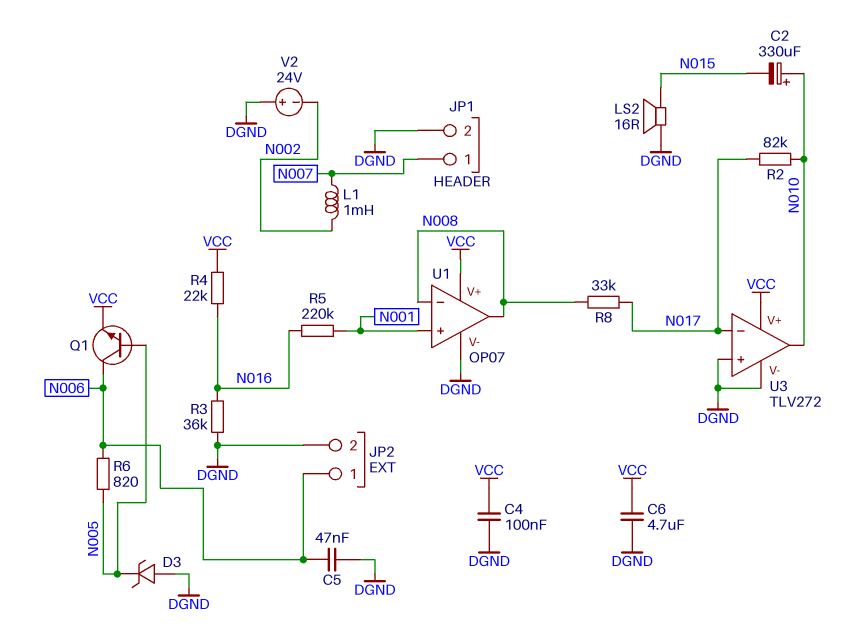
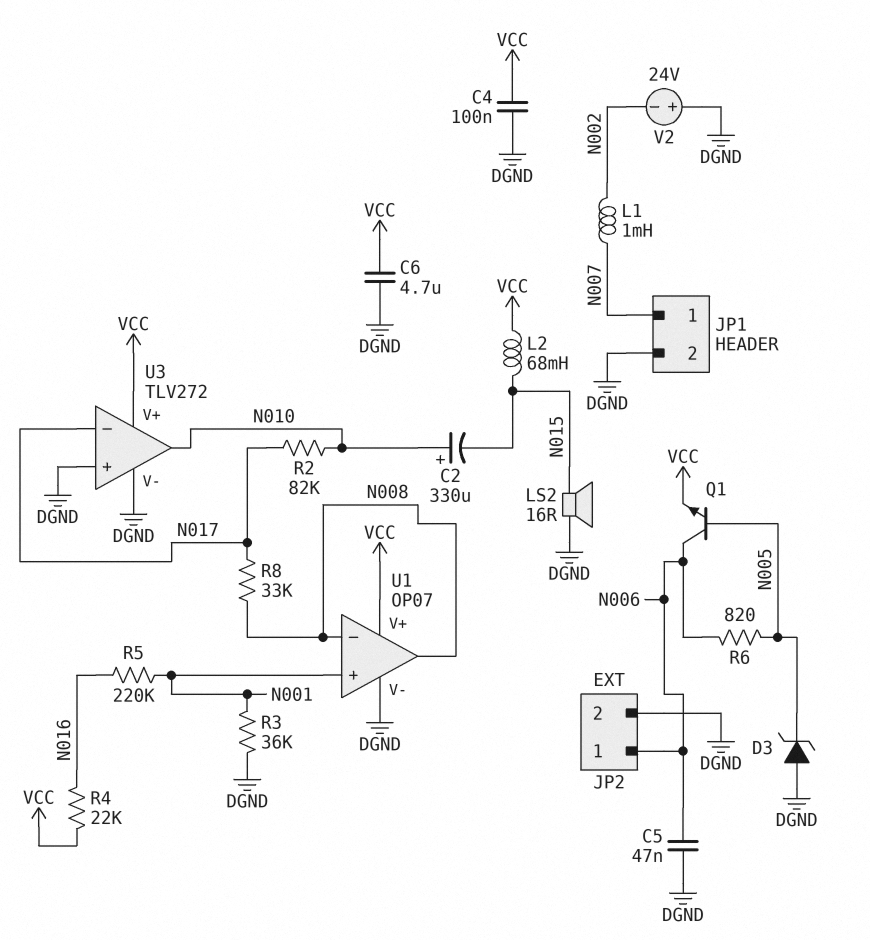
L2: none -> 68mH (N015, VCC)
R3: 36k (DGND, N016) -> 36k (DGND, N001)

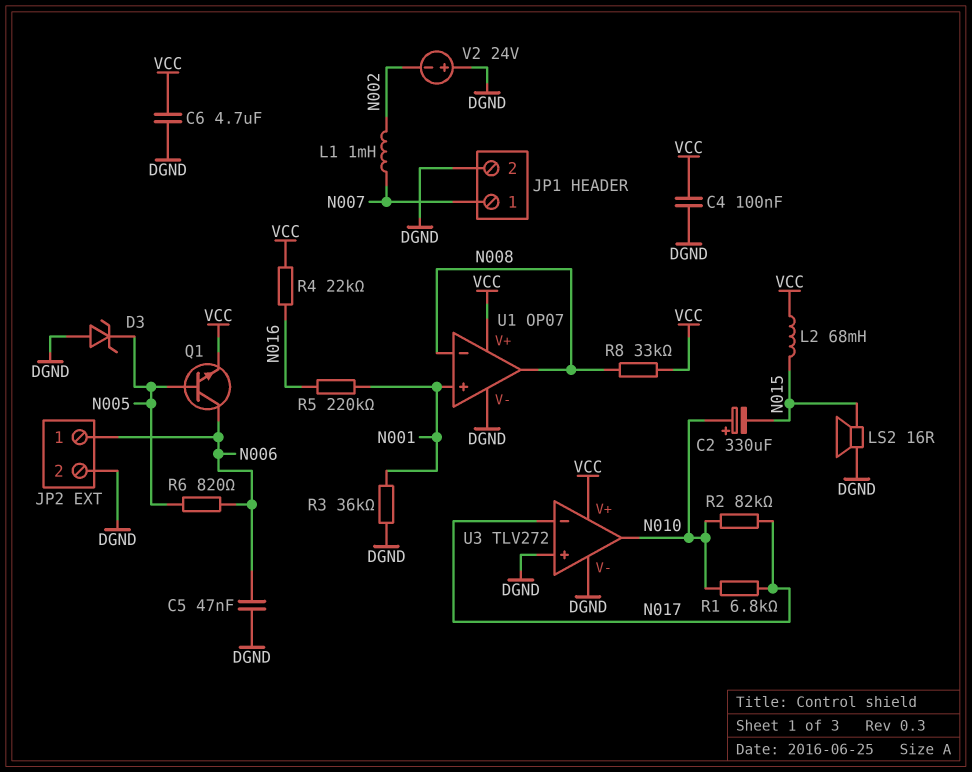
R1: none -> 6.8k (N010, N017)
R8: 33k (N008, N017) -> 33k (N008, VCC)

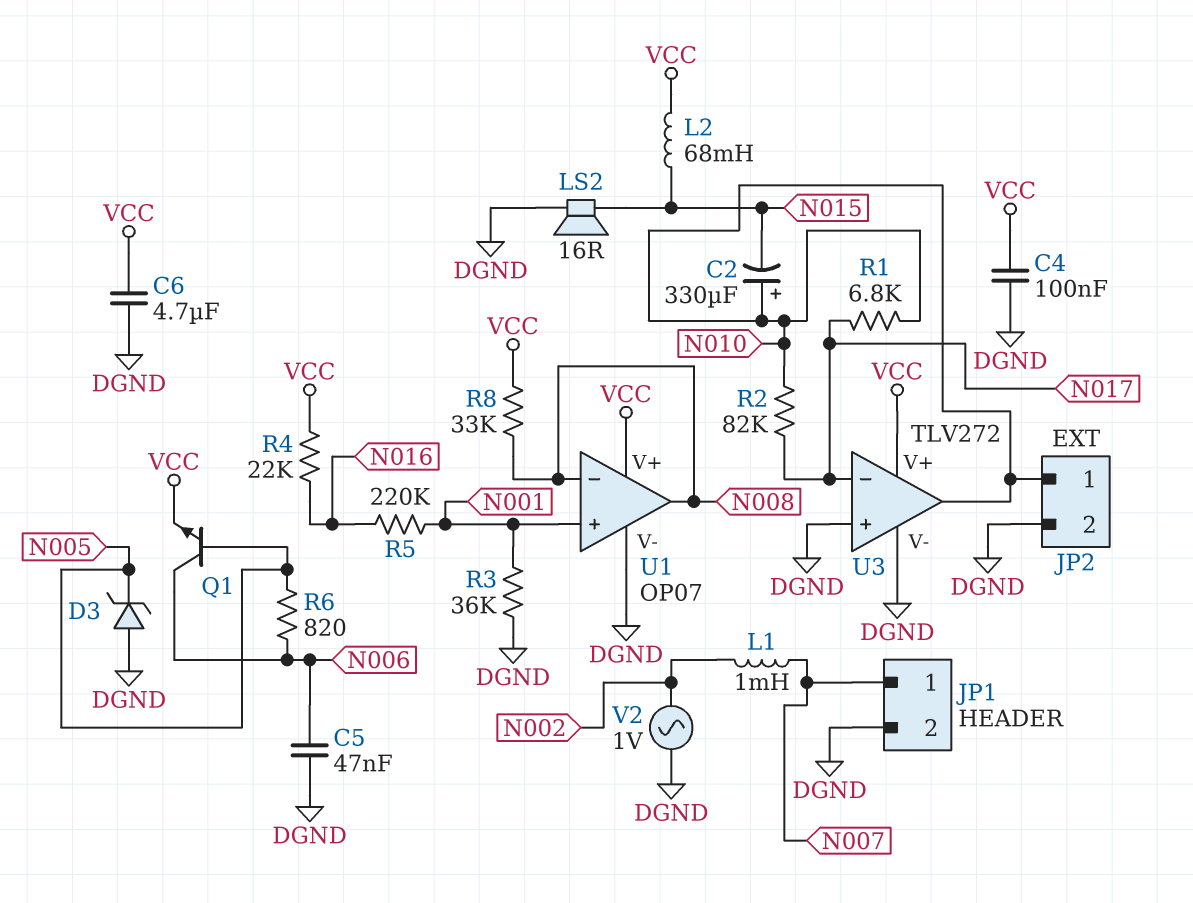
JP2 pin 1: N006 -> N010
V2: 24V (plus DGND, minus N002) -> AC 1V (DGND, N002)

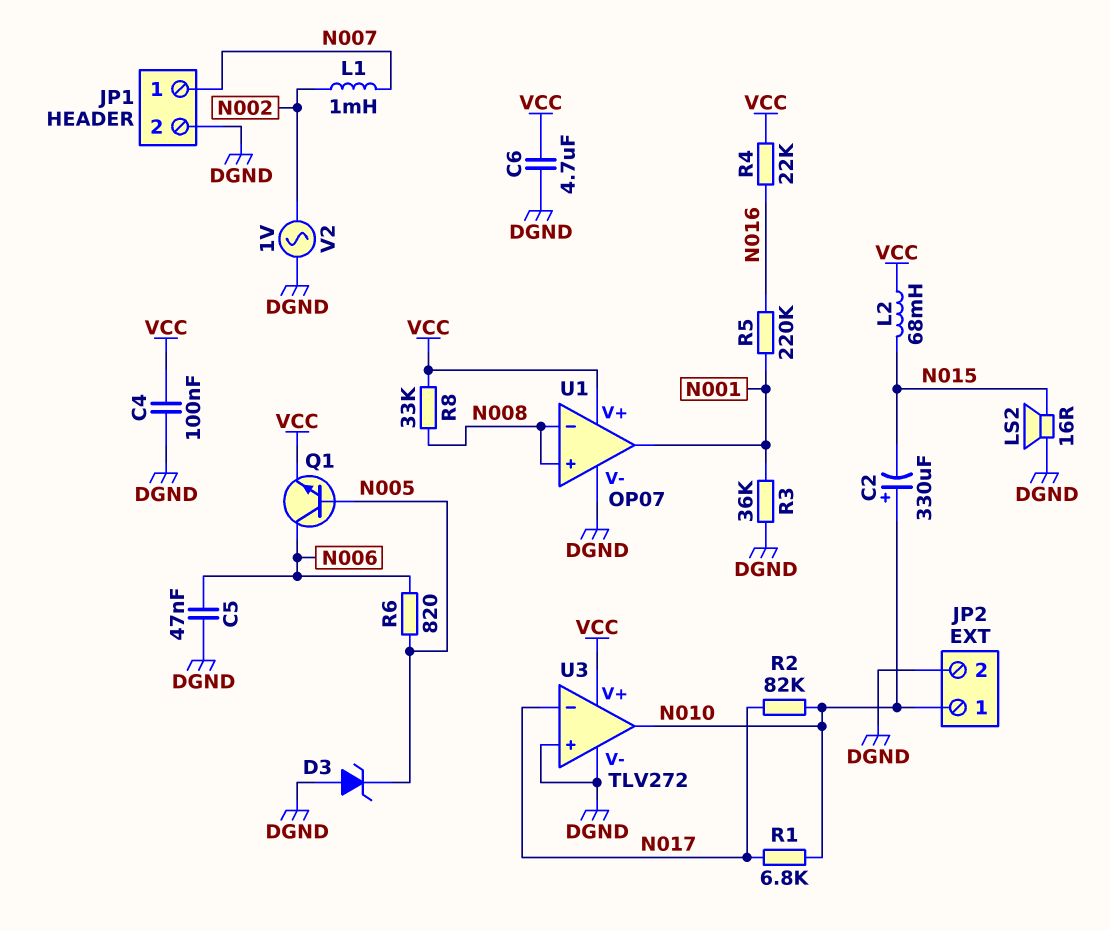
U1 pin in+: N001 -> N008
U1 pin out: N008 -> N001

